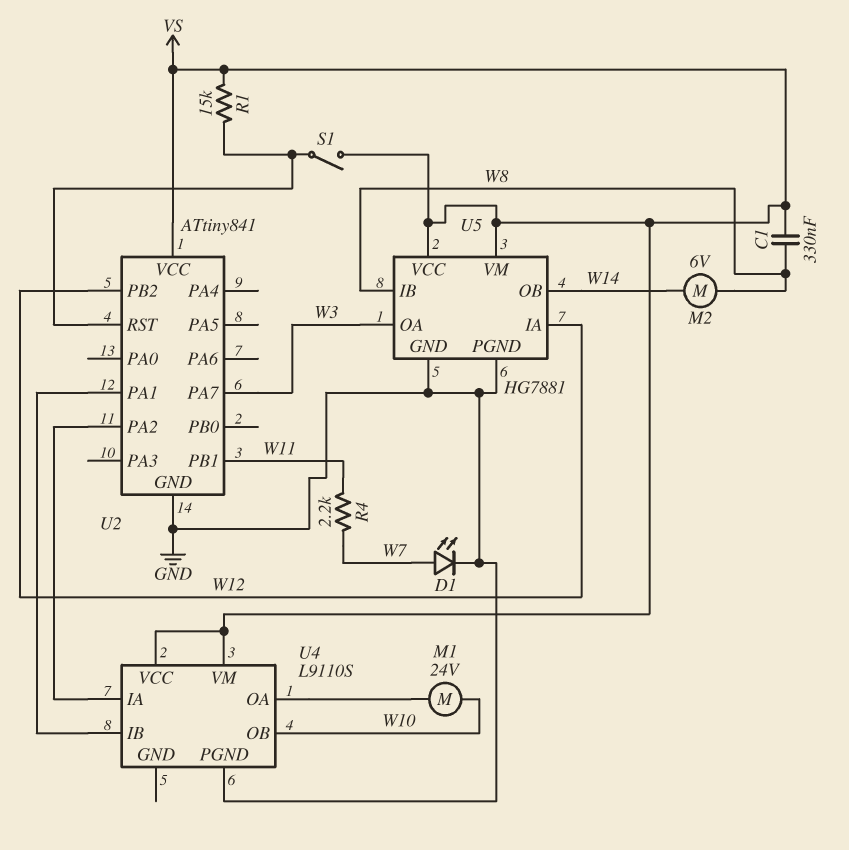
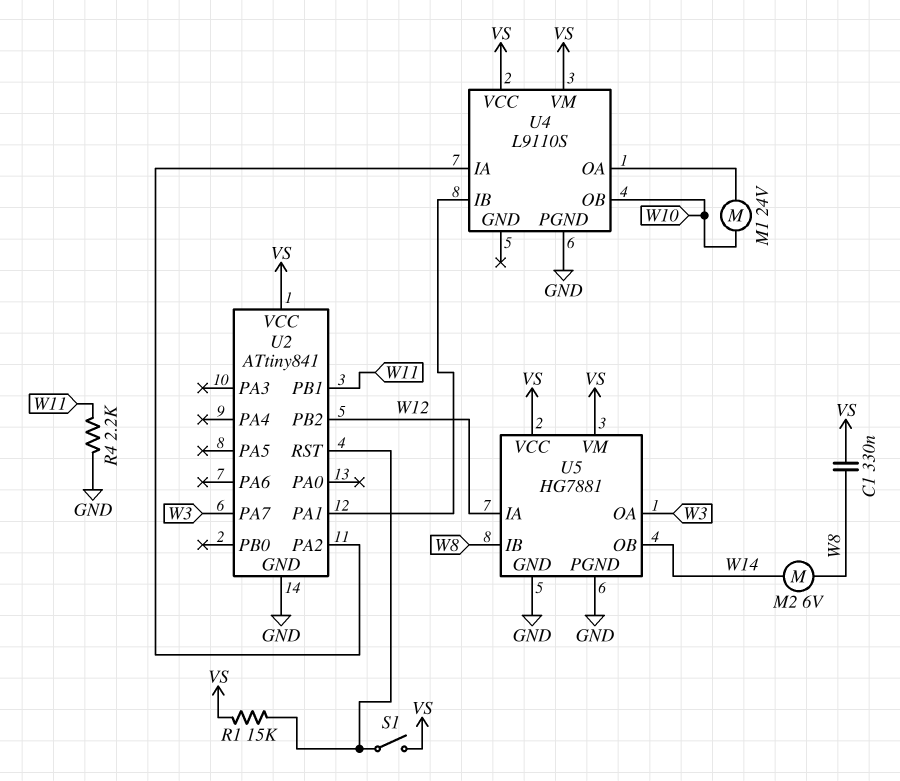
D1: LED (A W7, K GND) -> none
R4: 2.2k (W7, W11) -> 2.2k (GND, W11)

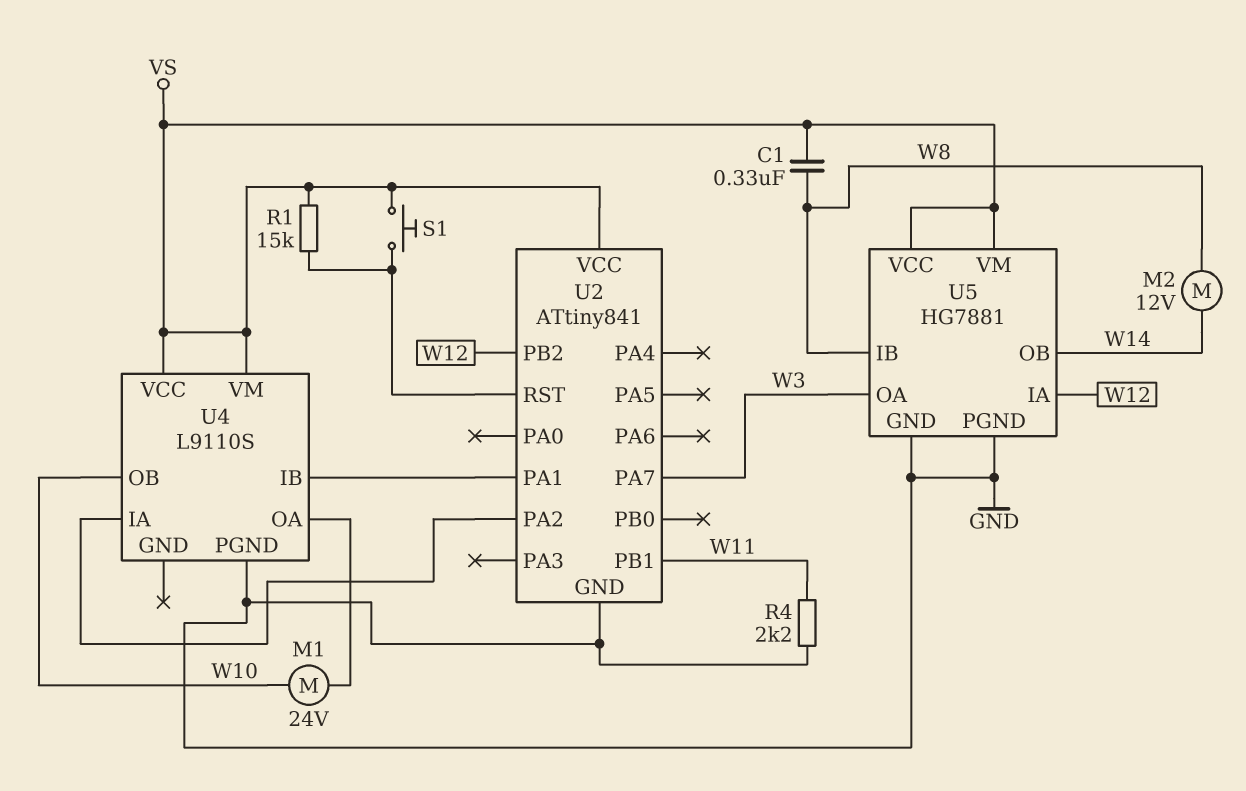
M2: motor 6V (W8, W14) -> motor 12V (W8, W14)
S1: switch (U2/RST, VS) -> button (U2/RST, VS)

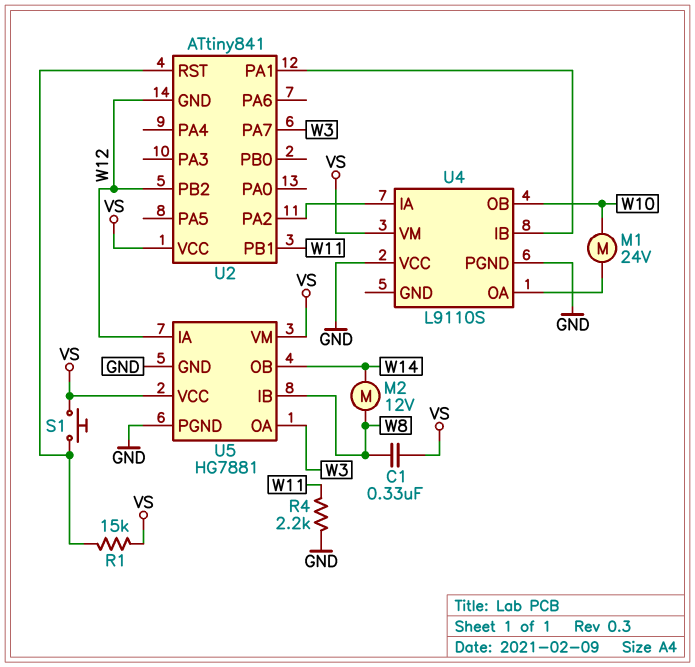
U2 pin GND: GND -> W12
U4 pin VCC: VS -> GND

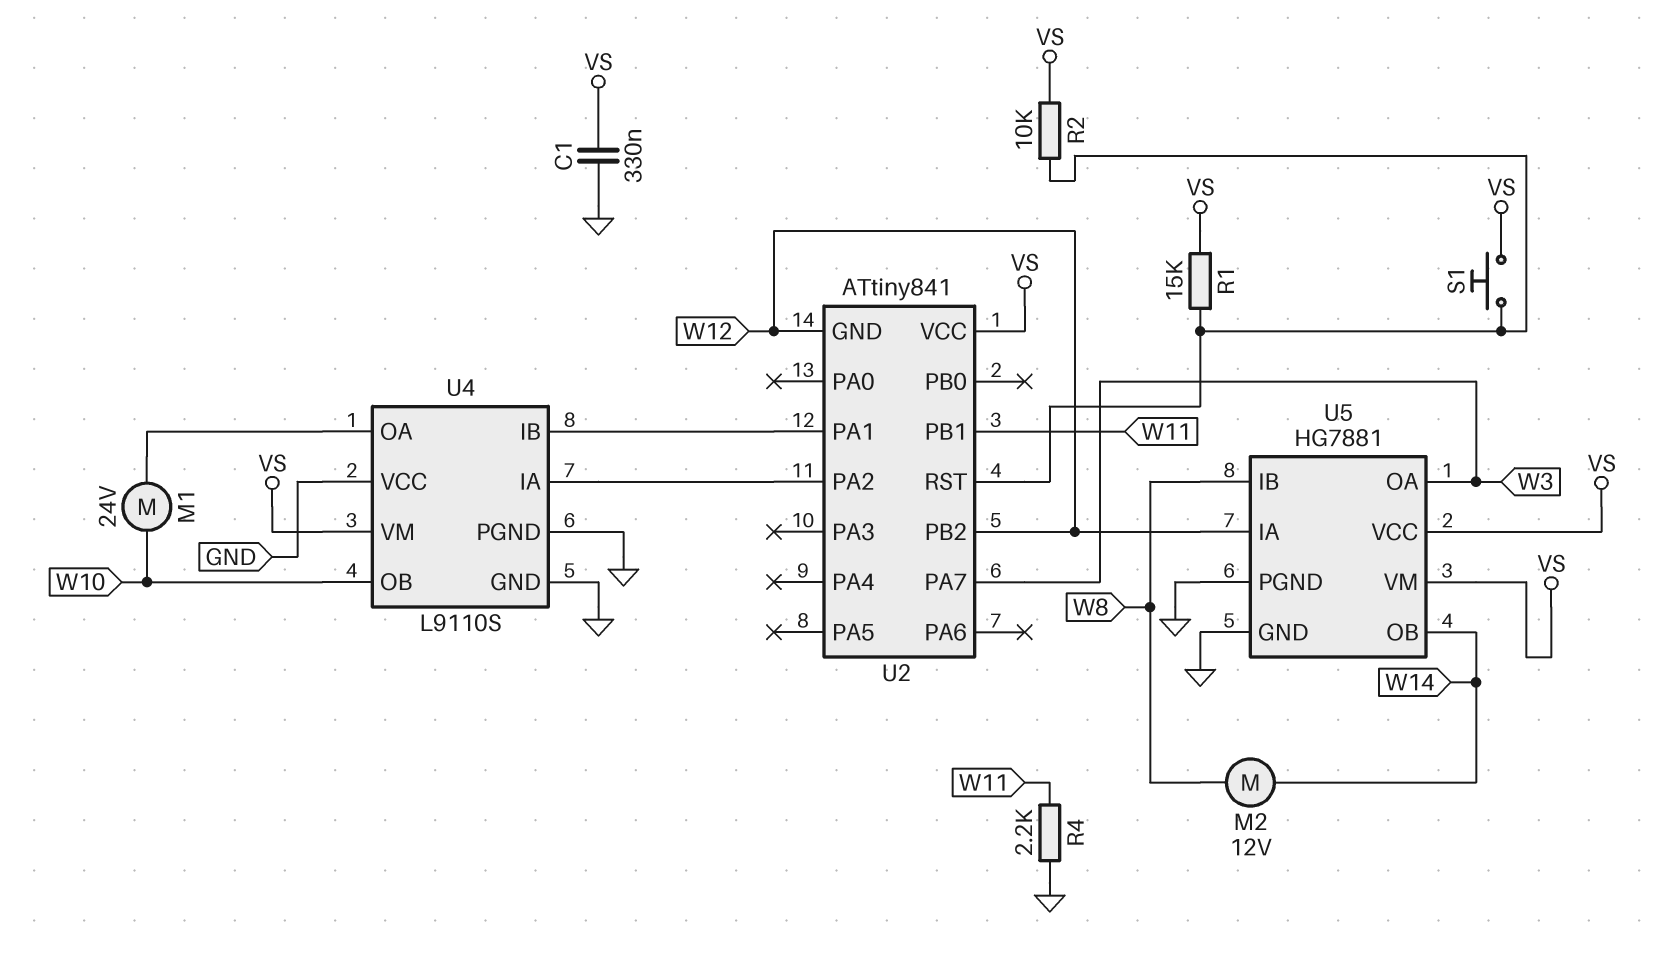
C1: 330nF (VS, W8) -> 330nF (GND, VS)
R2: none -> 10k (U2/RST, VS)
U4 pin GND: none -> GND

